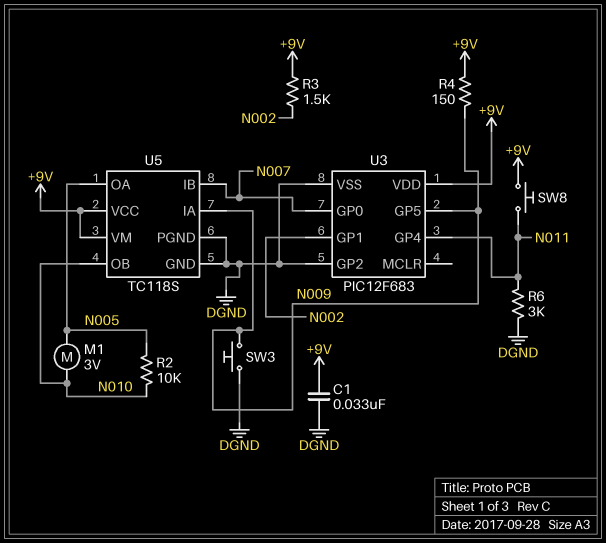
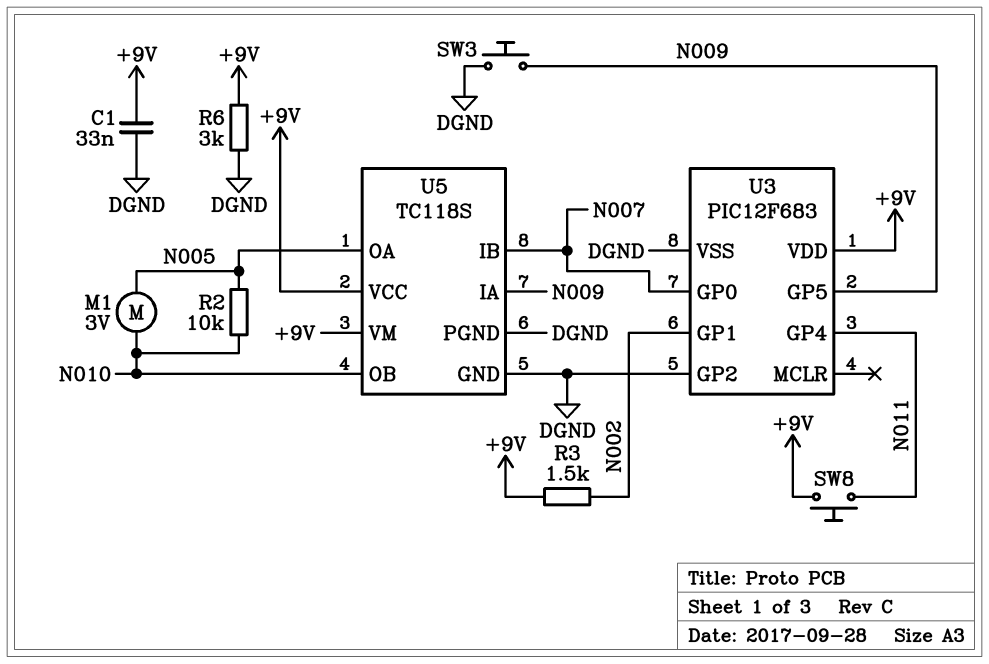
R4: 150 (+9V, N009) -> none
R6: 3k (DGND, N011) -> 3k (+9V, DGND)

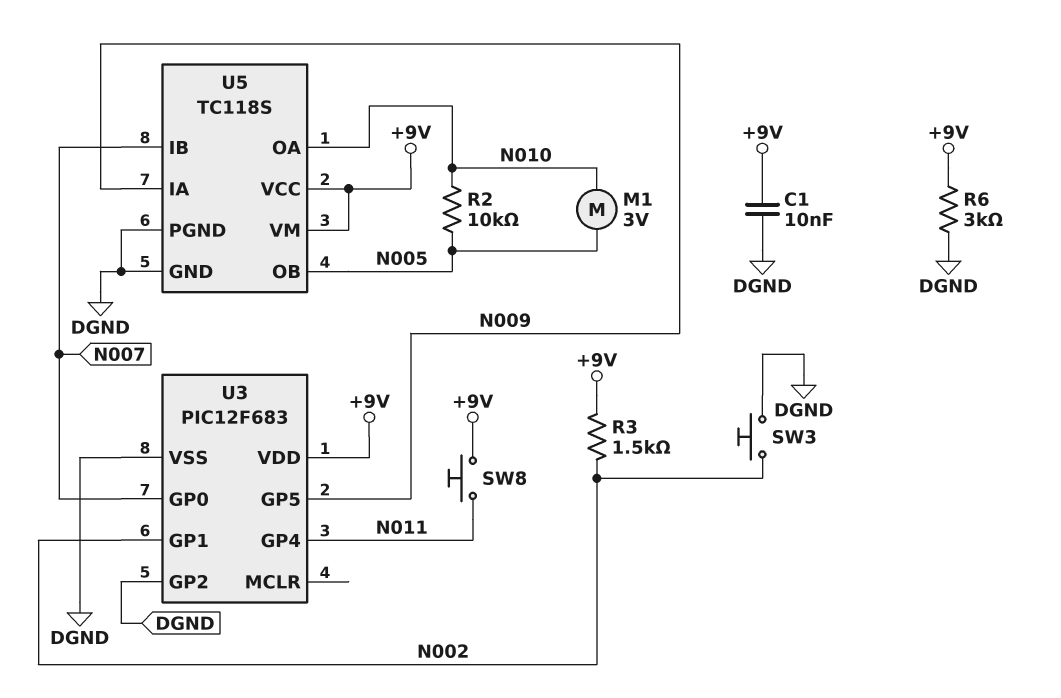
C1: 33nF (+9V, DGND) -> 10nF (+9V, DGND)
SW3: button (DGND, N009) -> button (DGND, N002)
U5 pin OA: N005 -> N010
U5 pin OB: N010 -> N005

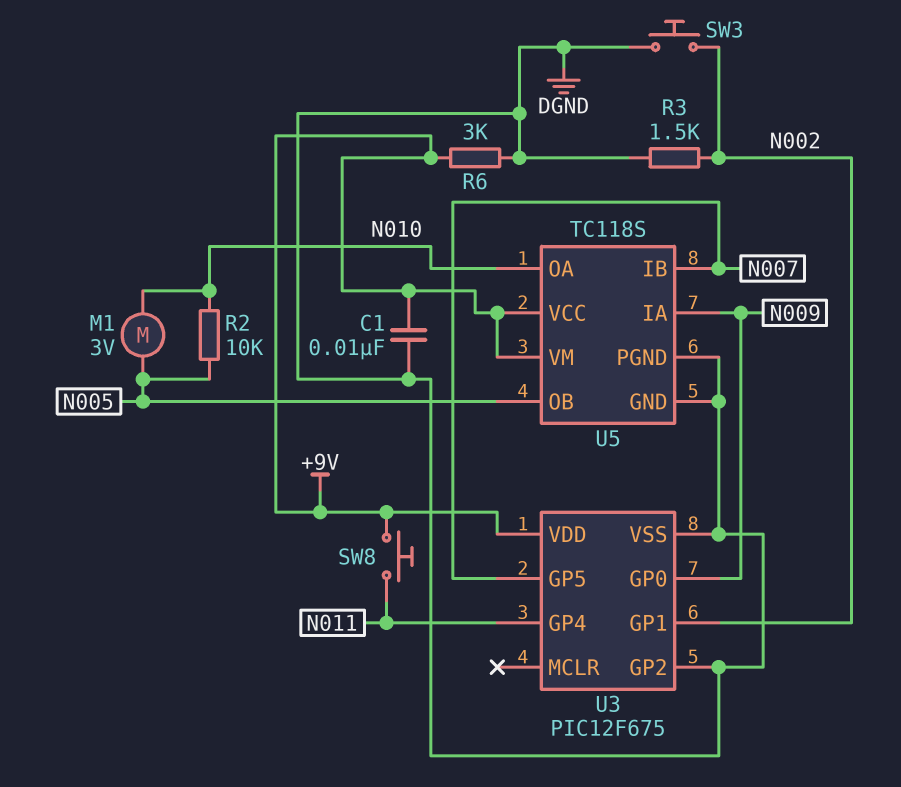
R3: 1.5k (+9V, N002) -> 1.5k (DGND, N002)
U3: PIC12F683 -> PIC12F675
U3 pin GP0: N007 -> N009
U3 pin GP5: N009 -> N007

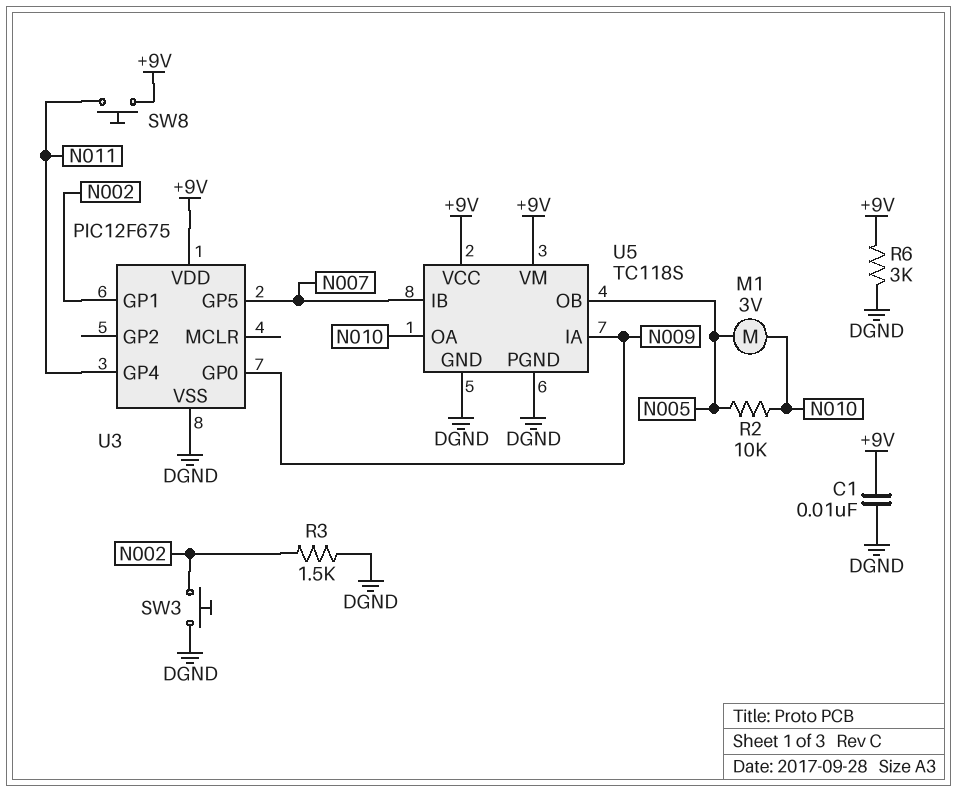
U3 pin GP2: DGND -> none

